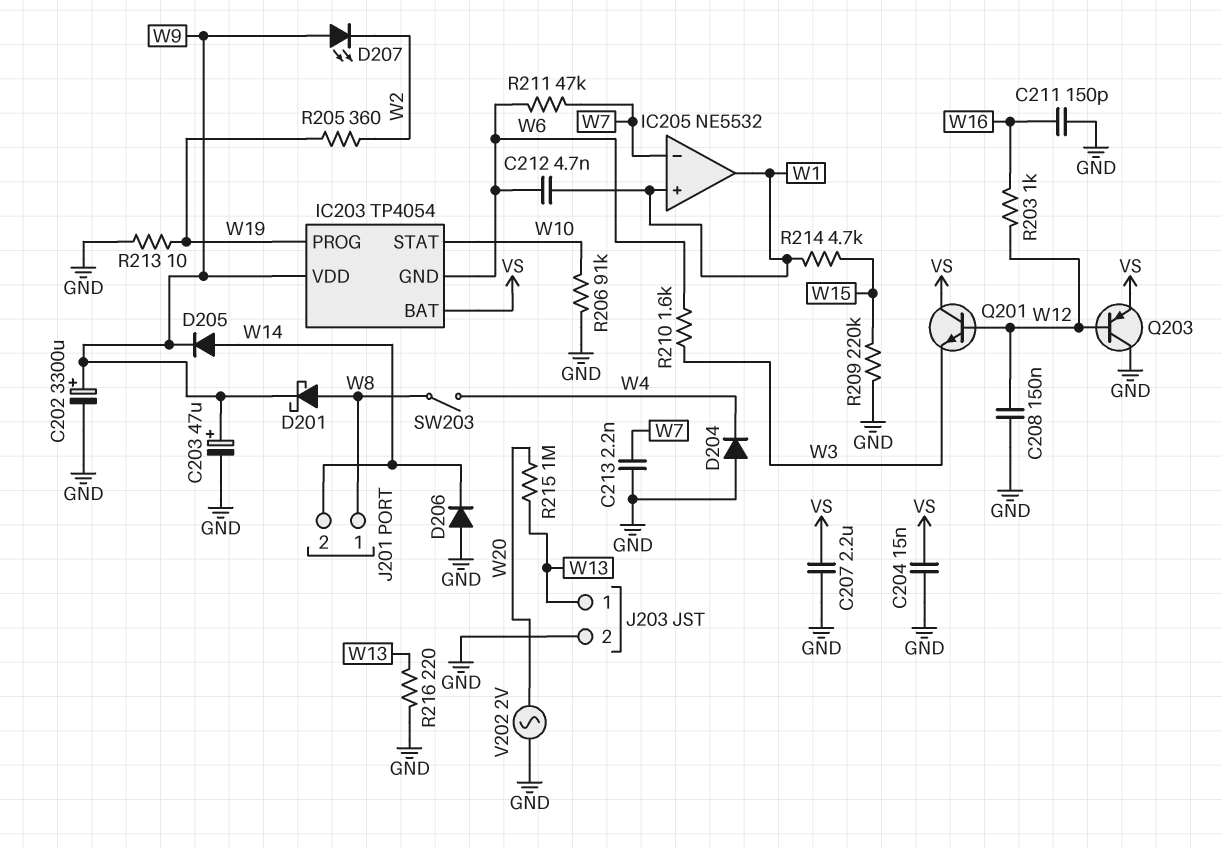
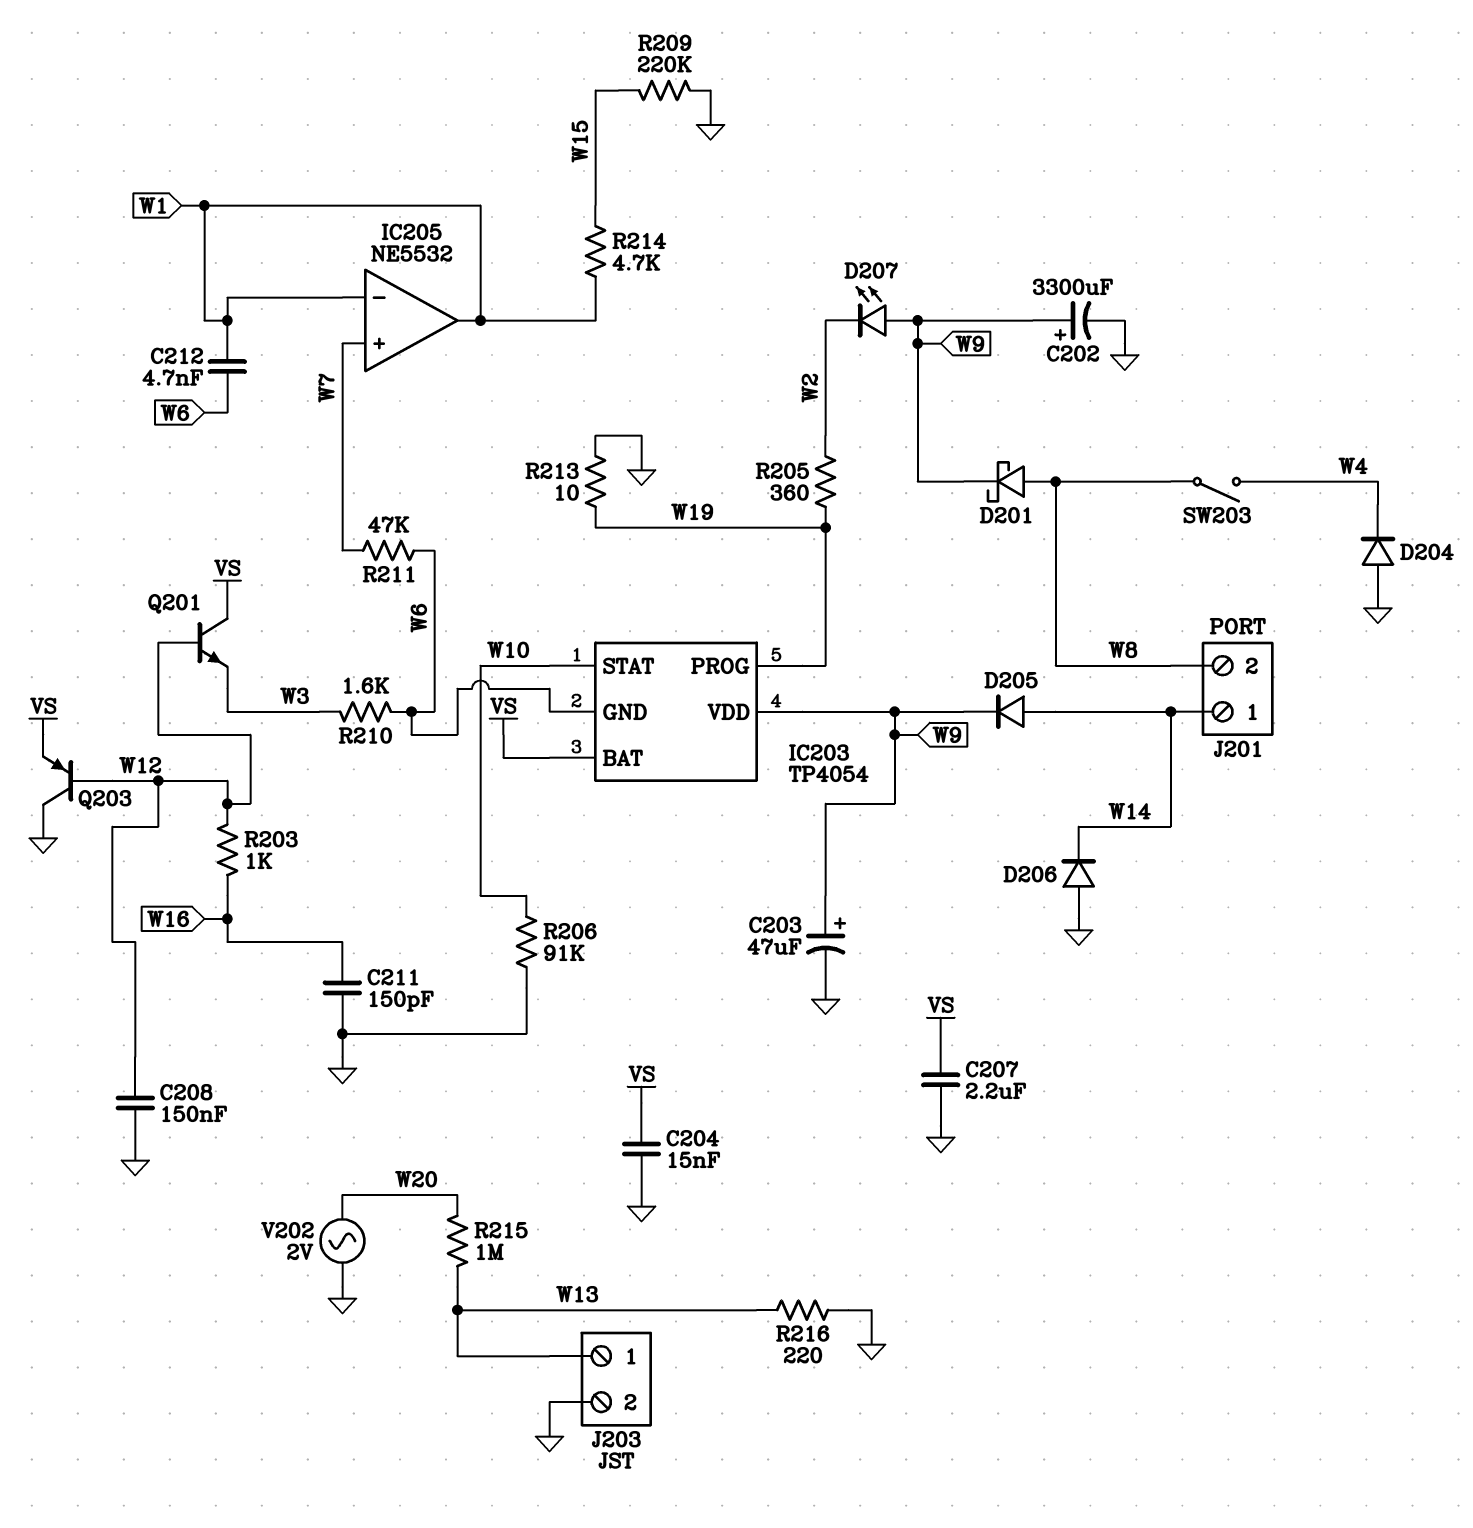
C213: 2.2nF (GND, W7) -> none
IC205 pin in+: W1 -> W7
IC205 pin in-: W7 -> W1
J201 pin 1: W8 -> W14
J201 pin 2: W14 -> W8

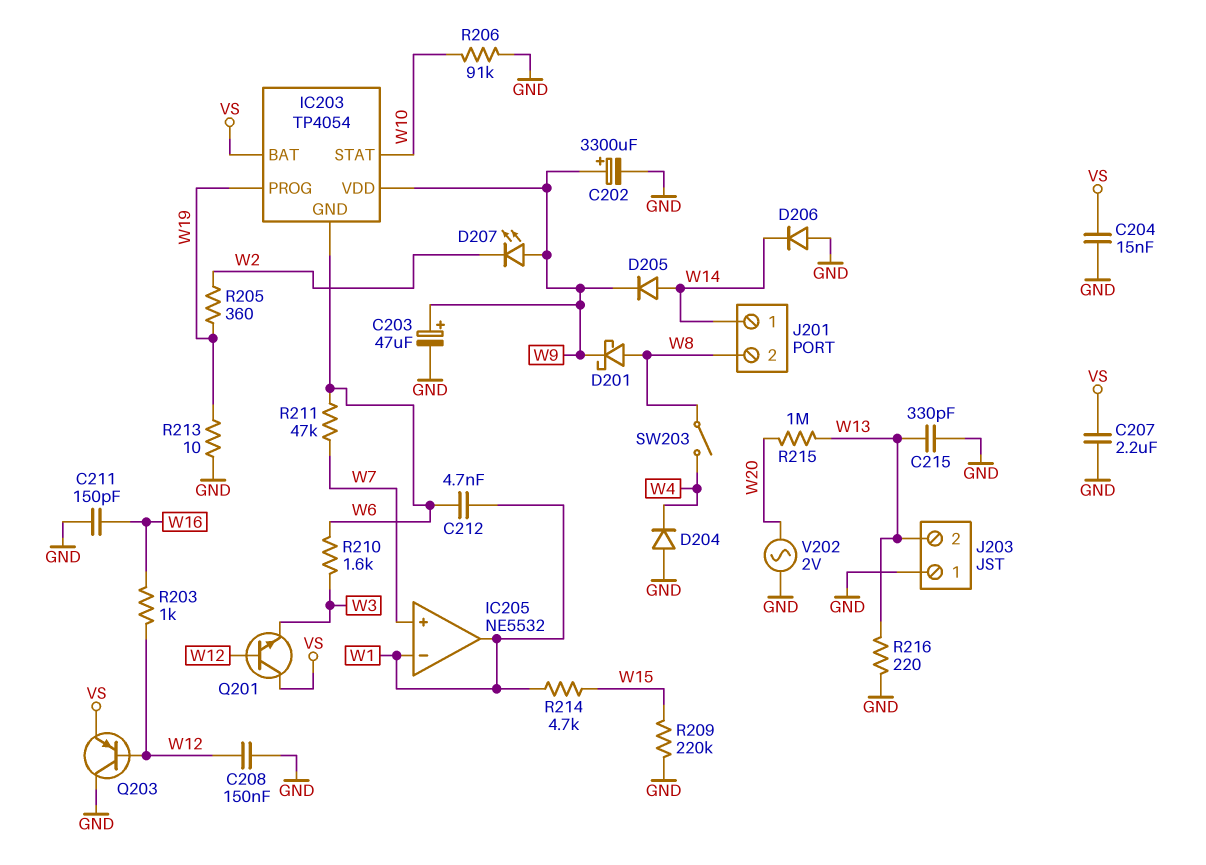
C215: none -> 330pF (GND, W13)
J203 pin 1: W13 -> GND
J203 pin 2: GND -> W13

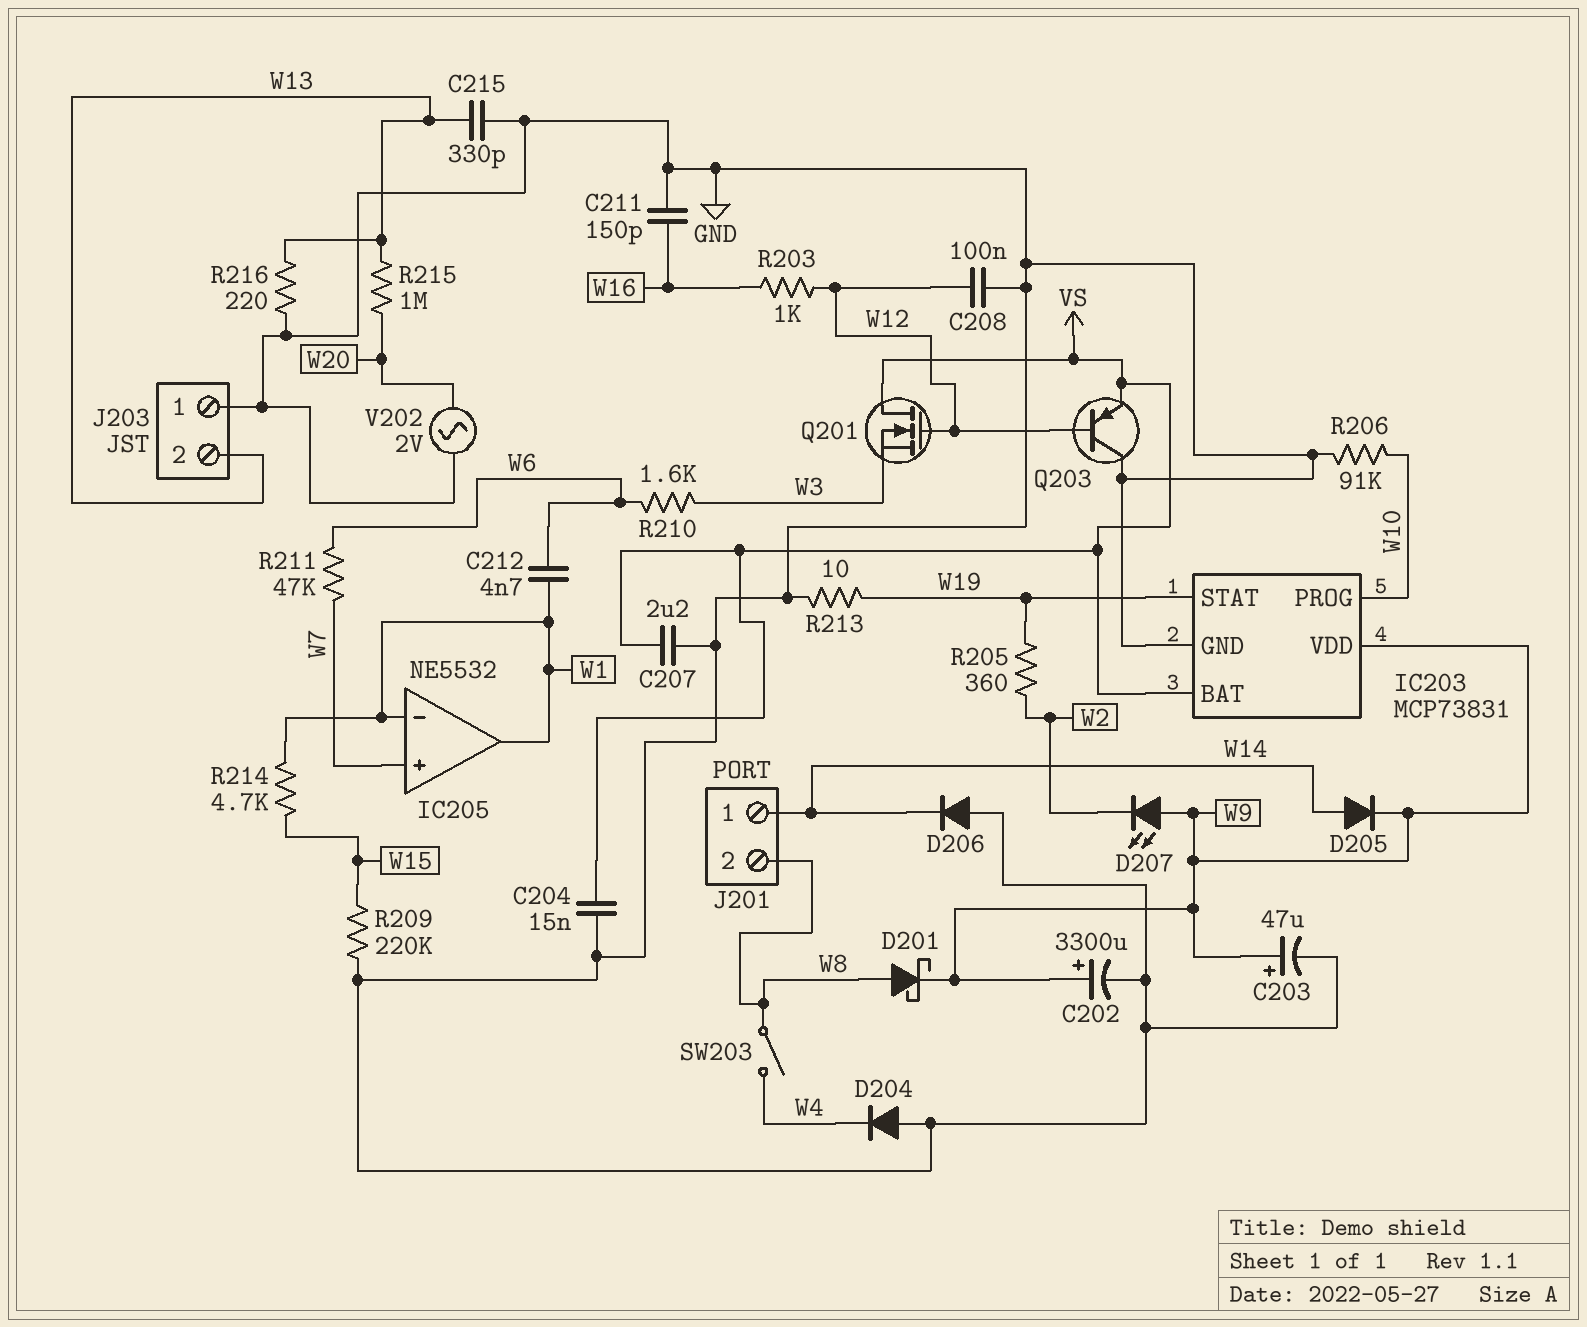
C208: 150nF (GND, W12) -> 100nF (GND, W12)
IC203: TP4054 -> MCP73831
IC203 pin GND: W6 -> GND
IC203 pin PROG: W19 -> W10
IC203 pin STAT: W10 -> W19
Q201: NPN (B W12, C VS, E W3) -> NMOS (G W12, D VS, S W3)

